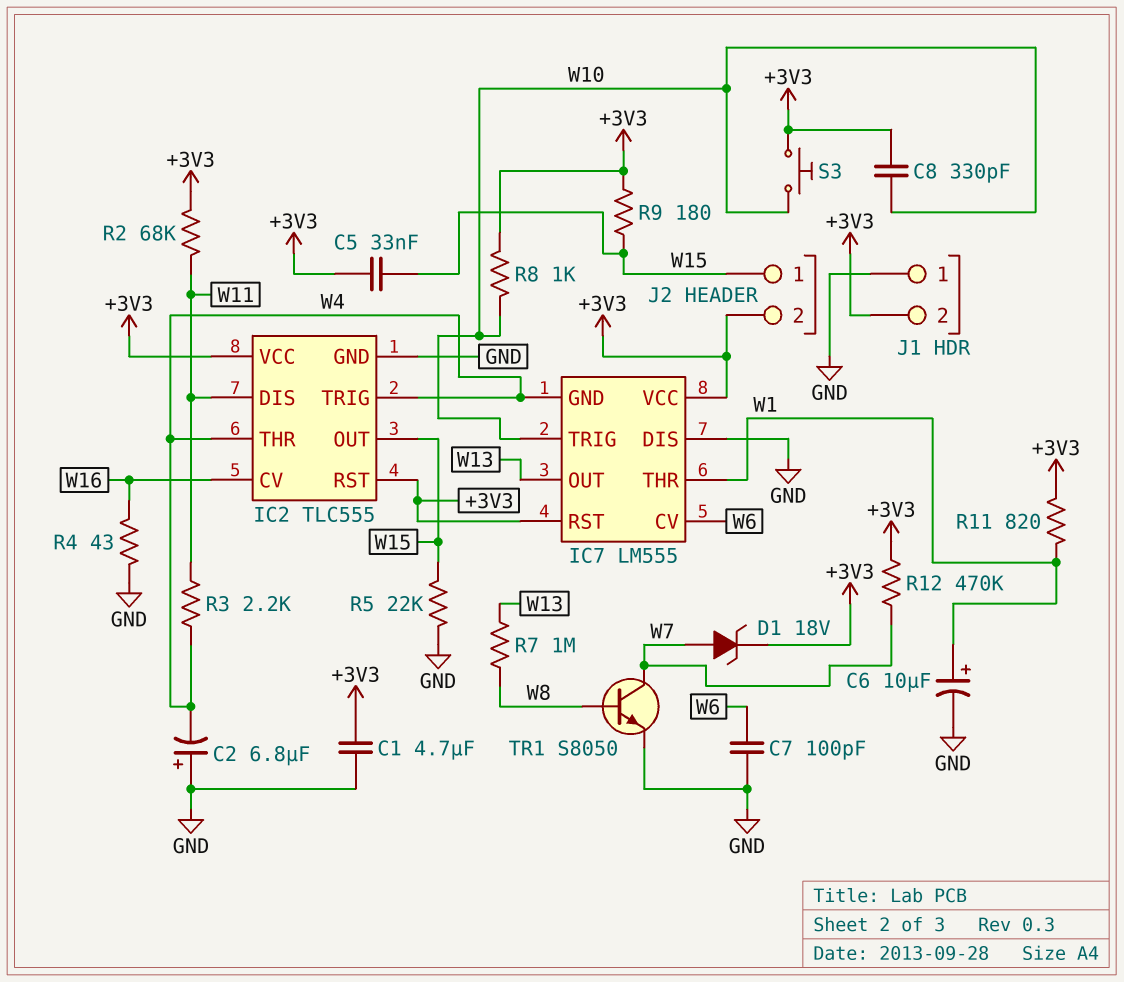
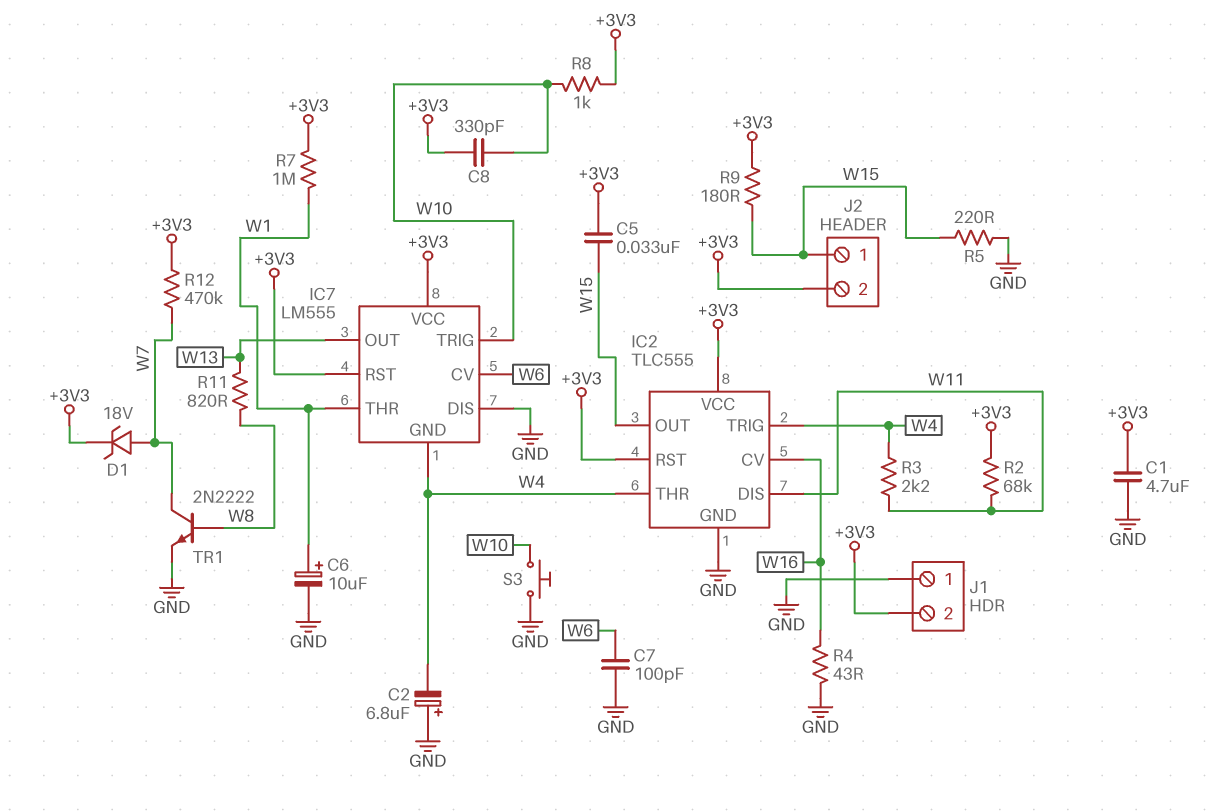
R5: 22k (GND, W15) -> 220 (GND, W15)
R7: 1M (W8, W13) -> 1M (+3V3, W1)
R11: 820 (+3V3, W1) -> 820 (W8, W13)
S3: button (+3V3, W10) -> button (GND, W10)
TR1: NPN S8050 (B W8, C W7, E GND) -> NPN 2N2222 (B W8, C W7, E GND)

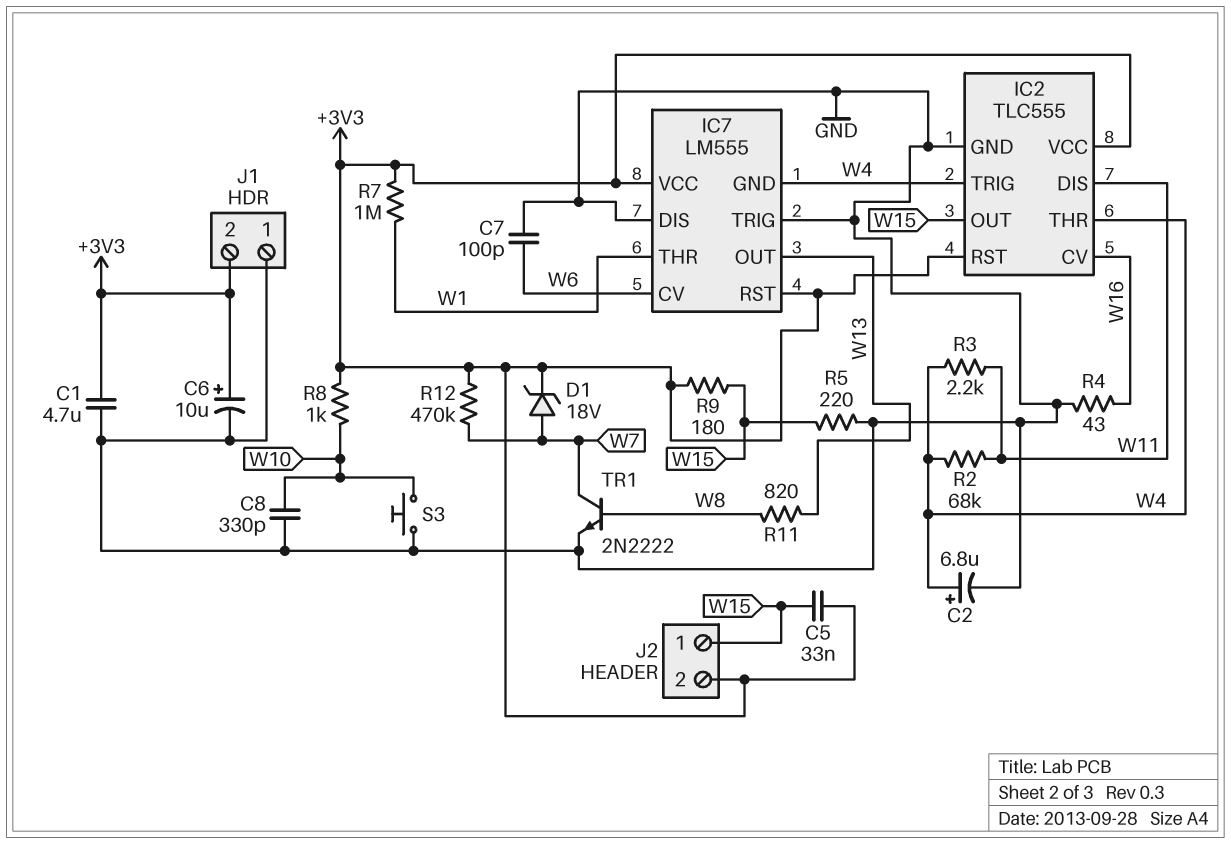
C2: 6.8uF (plus GND, minus W4) -> 6.8uF (plus W4, minus GND)
C6: 10uF (plus W1, minus GND) -> 10uF (plus +3V3, minus GND)
C8: 330pF (+3V3, W10) -> 330pF (GND, W10)
IC7 pin TRIG: W10 -> GND
R2: 68k (+3V3, W11) -> 68k (W4, W11)

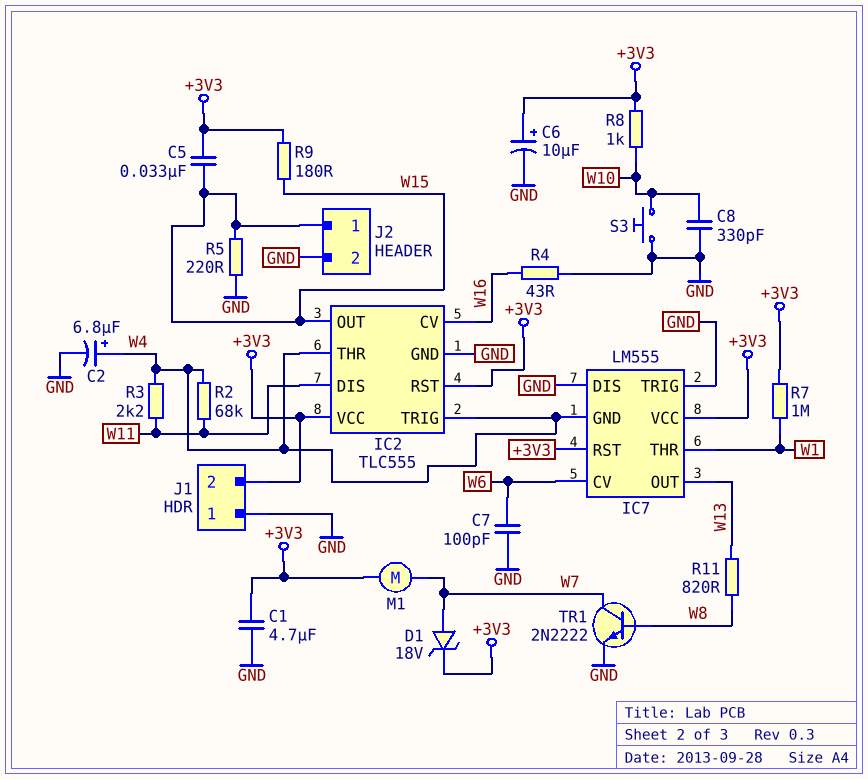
J2 pin 2: +3V3 -> GND
M1: none -> motor (+3V3, W7)
R12: 470k (+3V3, W7) -> none

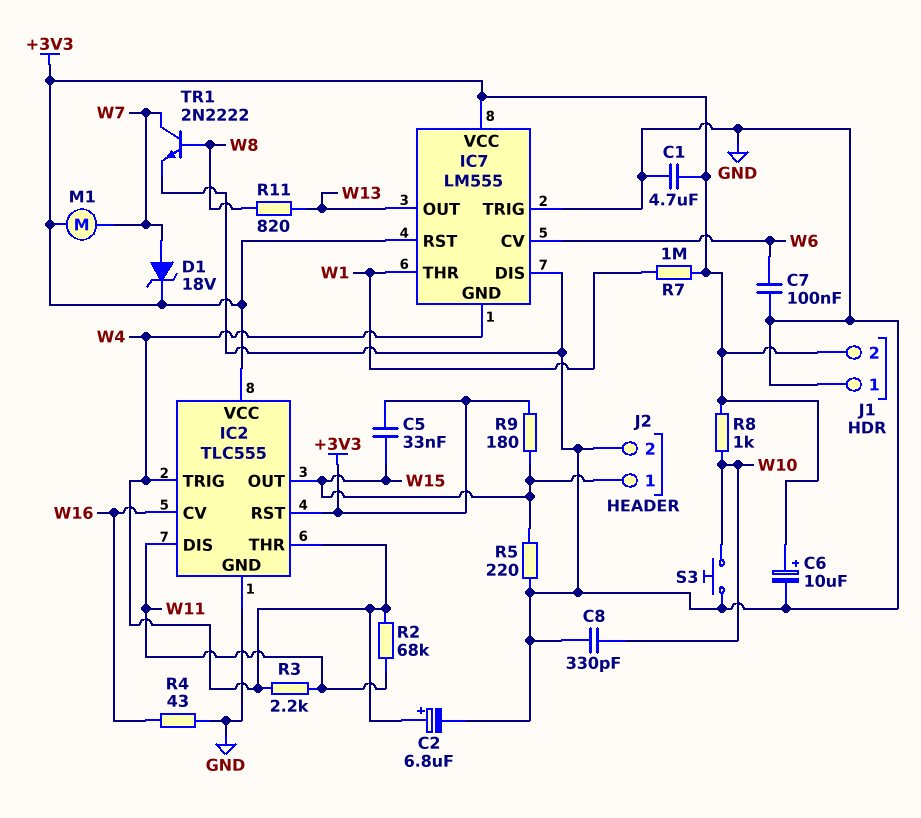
C7: 100pF (GND, W6) -> 100nF (GND, W6)

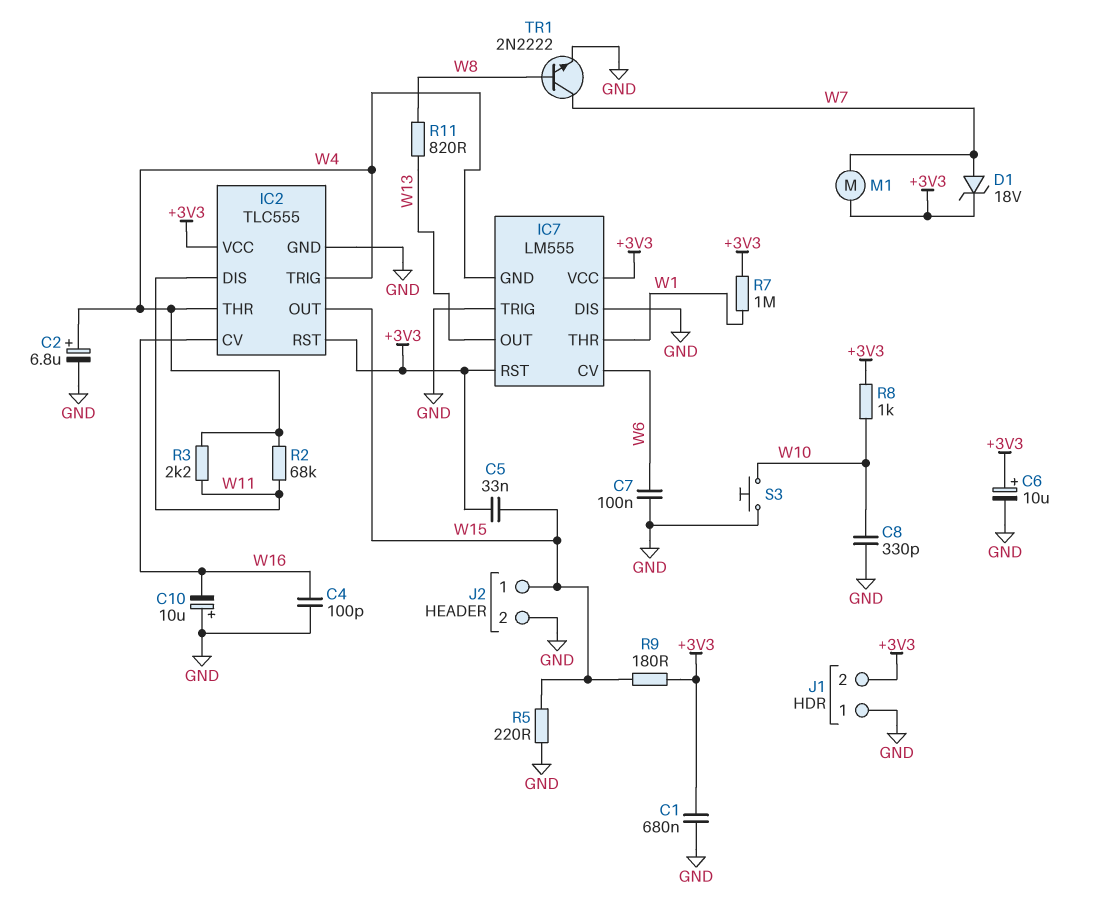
C1: 4.7uF (+3V3, GND) -> 680nF (+3V3, GND)
C4: none -> 100pF (GND, W16)
C10: none -> 10uF (plus GND, minus W16)
R4: 43 (GND, W16) -> none

